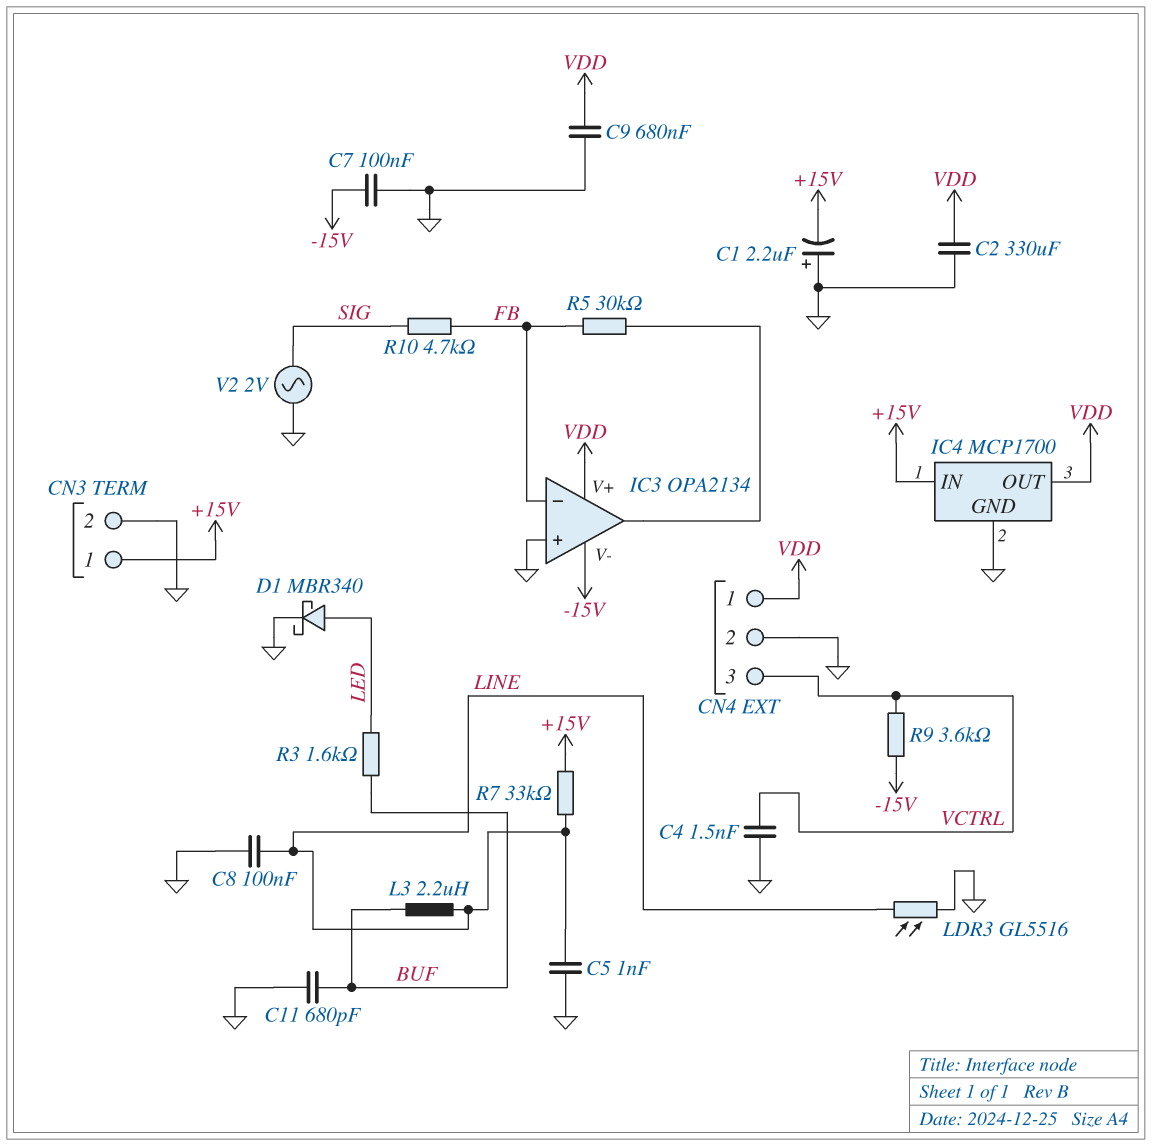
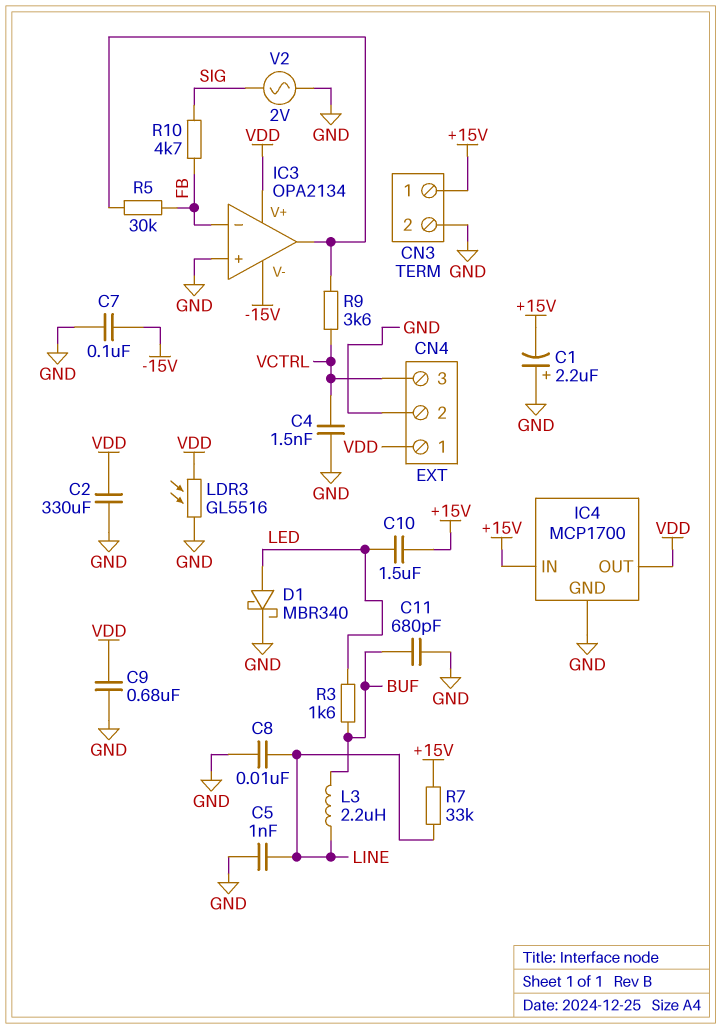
C8: 100nF (GND, LINE) -> 10nF (GND, LINE)
C10: none -> 1.5uF (+15V, LED)
LDR3: GL5516 (GND, LINE) -> GL5516 (GND, VDD)
R9: 3.6k (-15V, VCTRL) -> 3.6k (IC3/out, VCTRL)

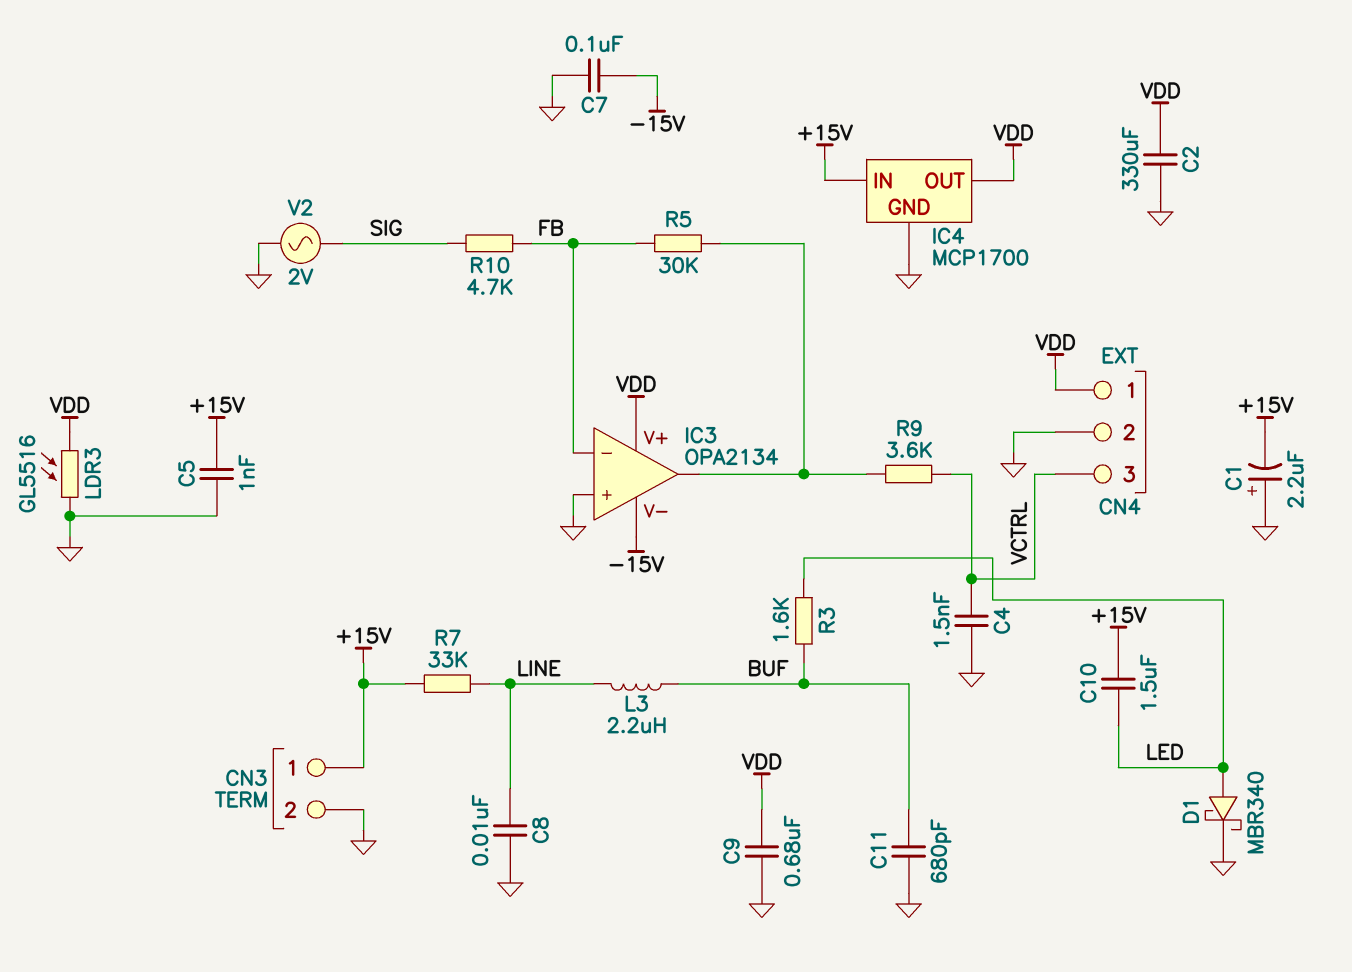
C5: 1nF (GND, LINE) -> 1nF (+15V, GND)

